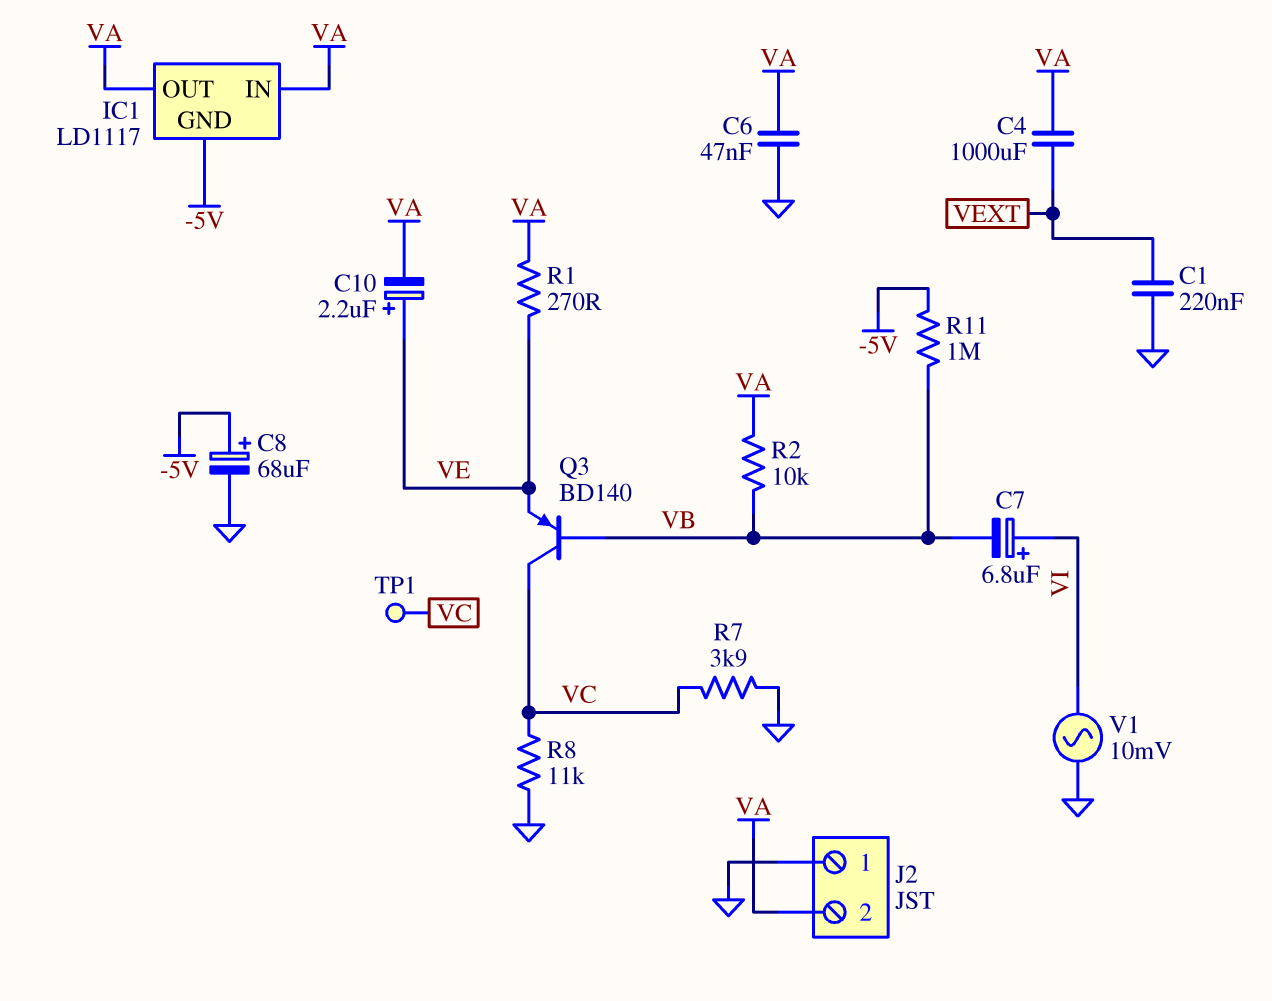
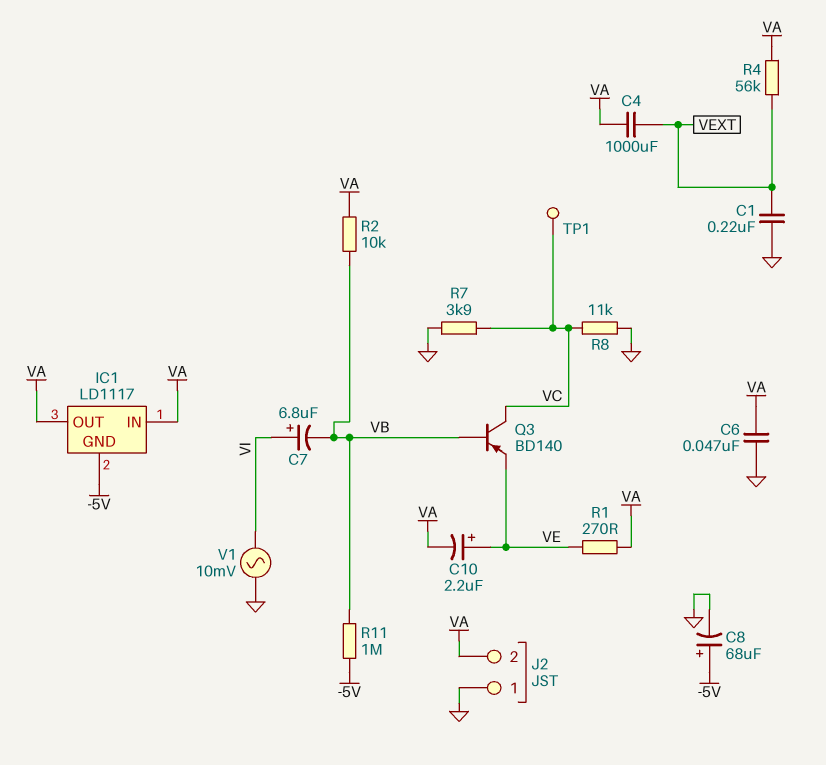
R4: none -> 56k (VA, VEXT)

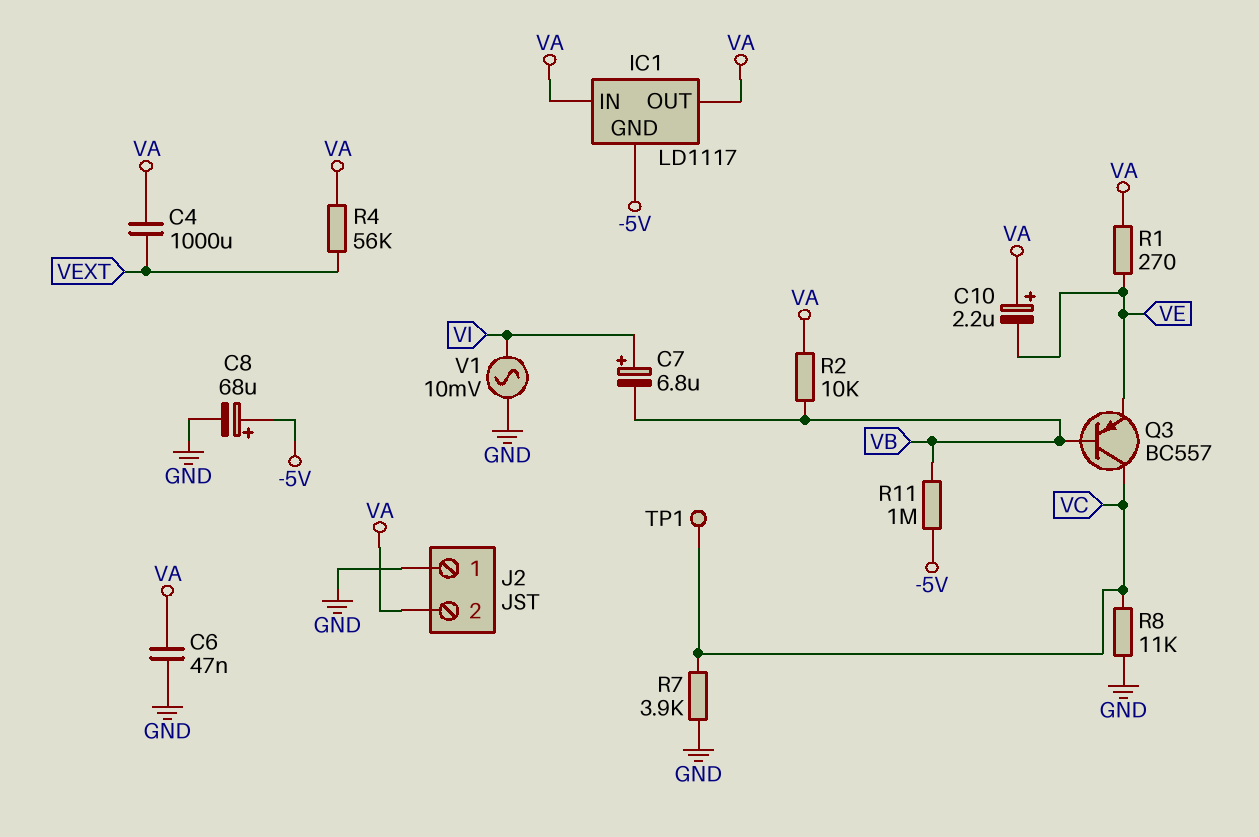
C1: 220nF (GND, VEXT) -> none
C10: 2.2uF (plus VE, minus VA) -> 2.2uF (plus VA, minus VE)
Q3: PNP BD140 (B VB, C VC, E VE) -> PNP BC557 (B VB, C VC, E VE)

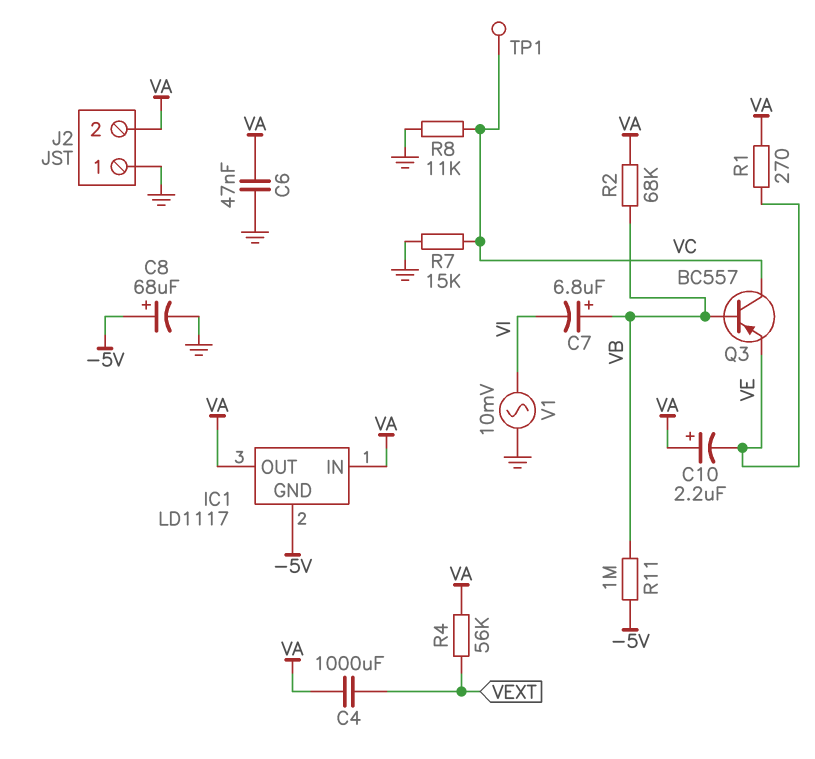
C7: 6.8uF (plus VI, minus VB) -> 6.8uF (plus VB, minus VI)
R2: 10k (VA, VB) -> 68k (VA, VB)
R7: 3.9k (GND, VC) -> 15k (GND, VC)

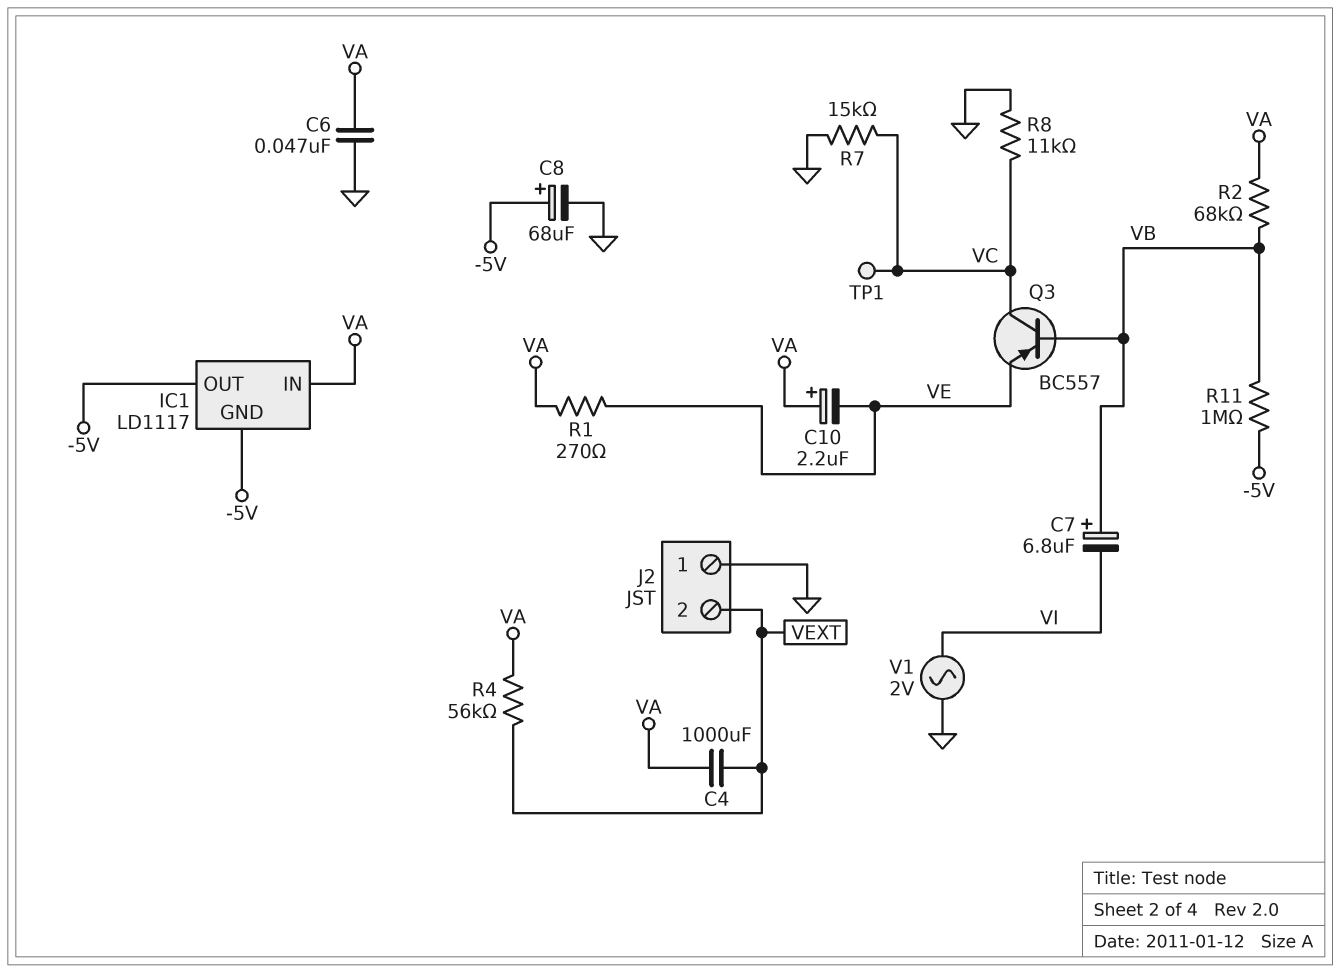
IC1 pin OUT: VA -> -5V
J2 pin 2: VA -> VEXT
V1: AC 10mV (GND, VI) -> AC 2V (GND, VI)

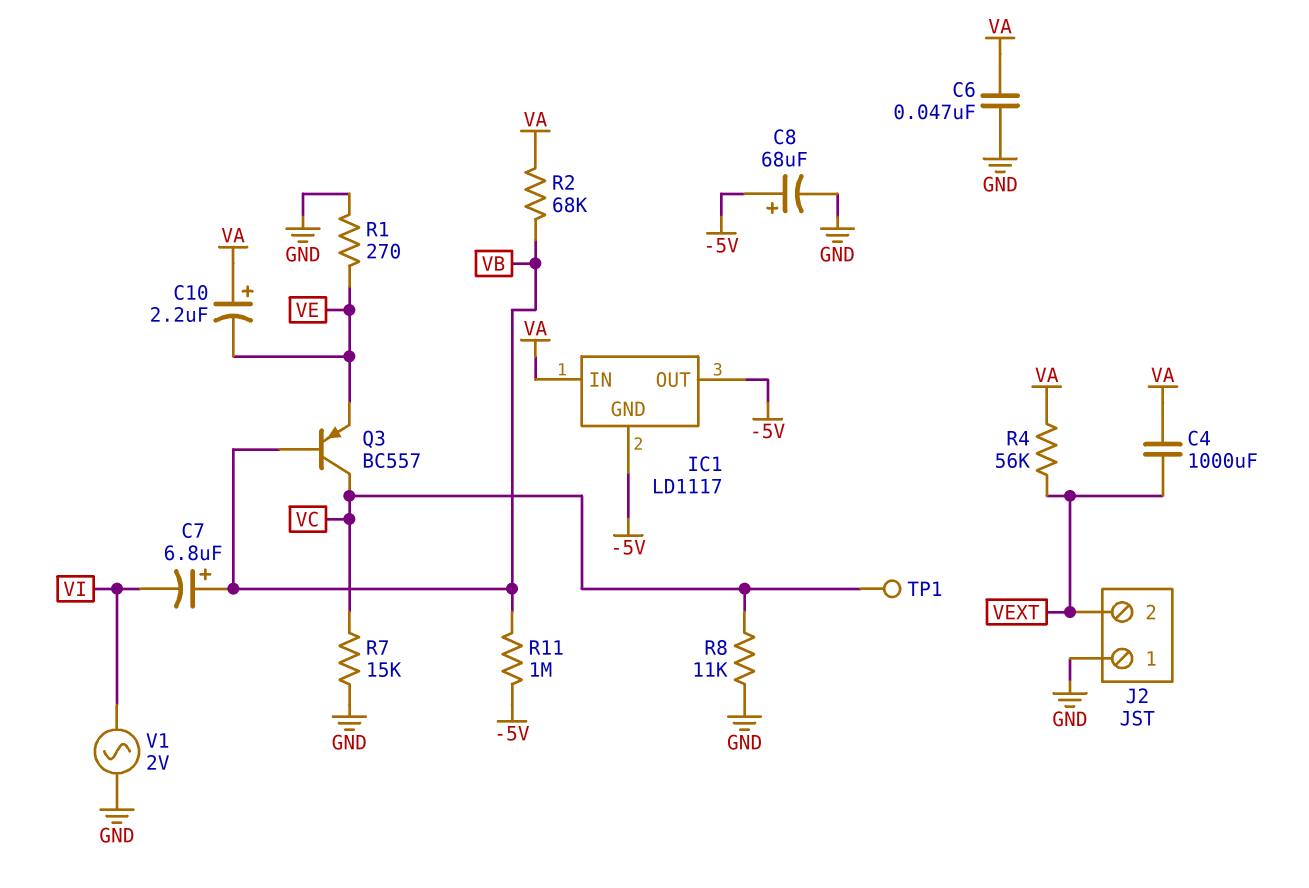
R1: 270 (VA, VE) -> 270 (GND, VE)

